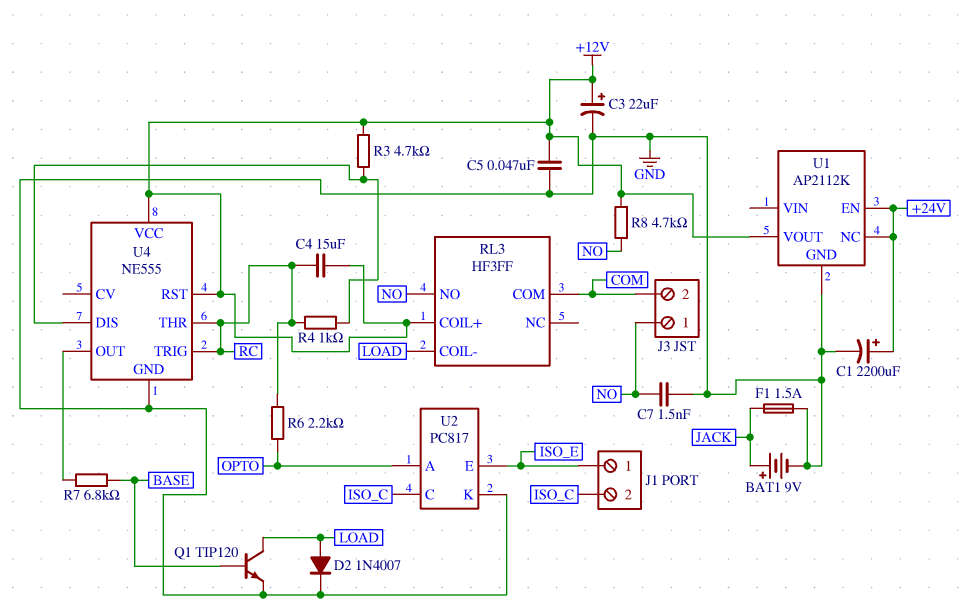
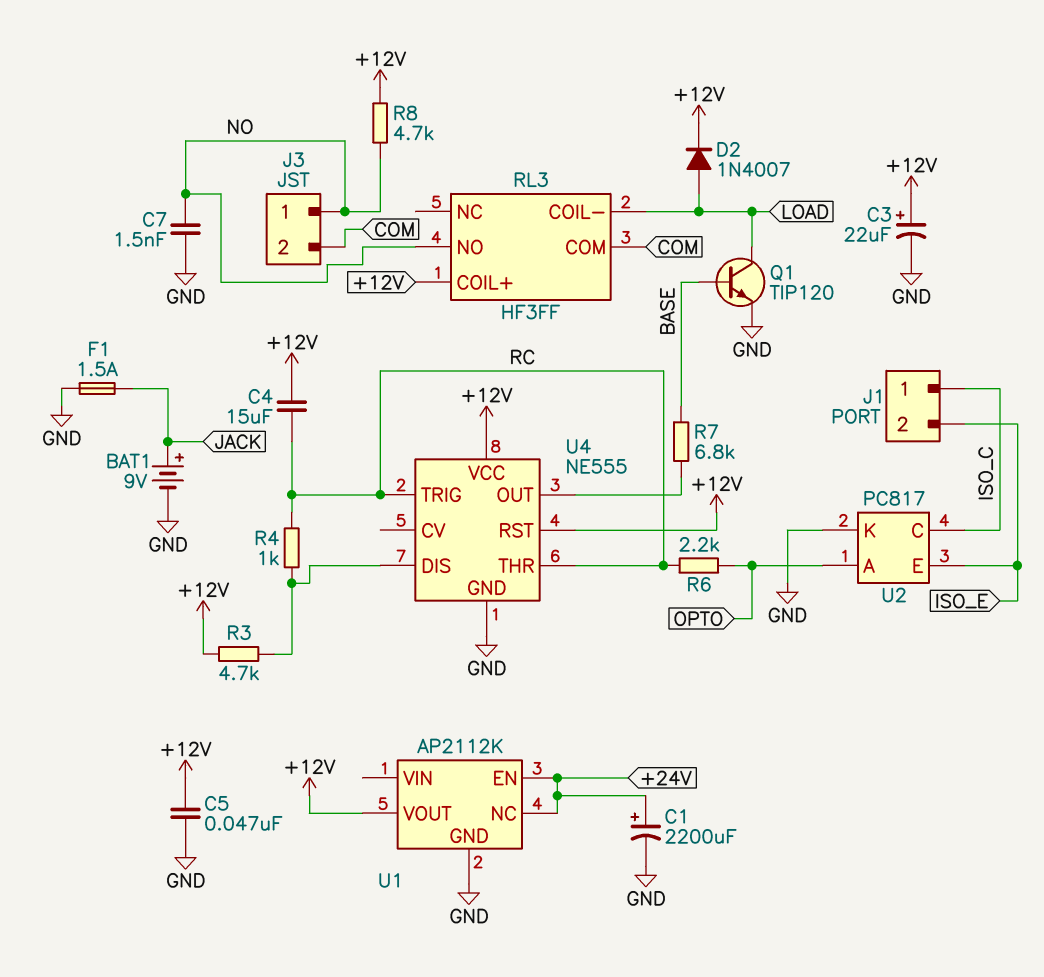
D2: diode 1N4007 (A LOAD, K GND) -> diode 1N4007 (A LOAD, K +12V)
J1 pin 1: ISO_E -> ISO_C
J1 pin 2: ISO_C -> ISO_E

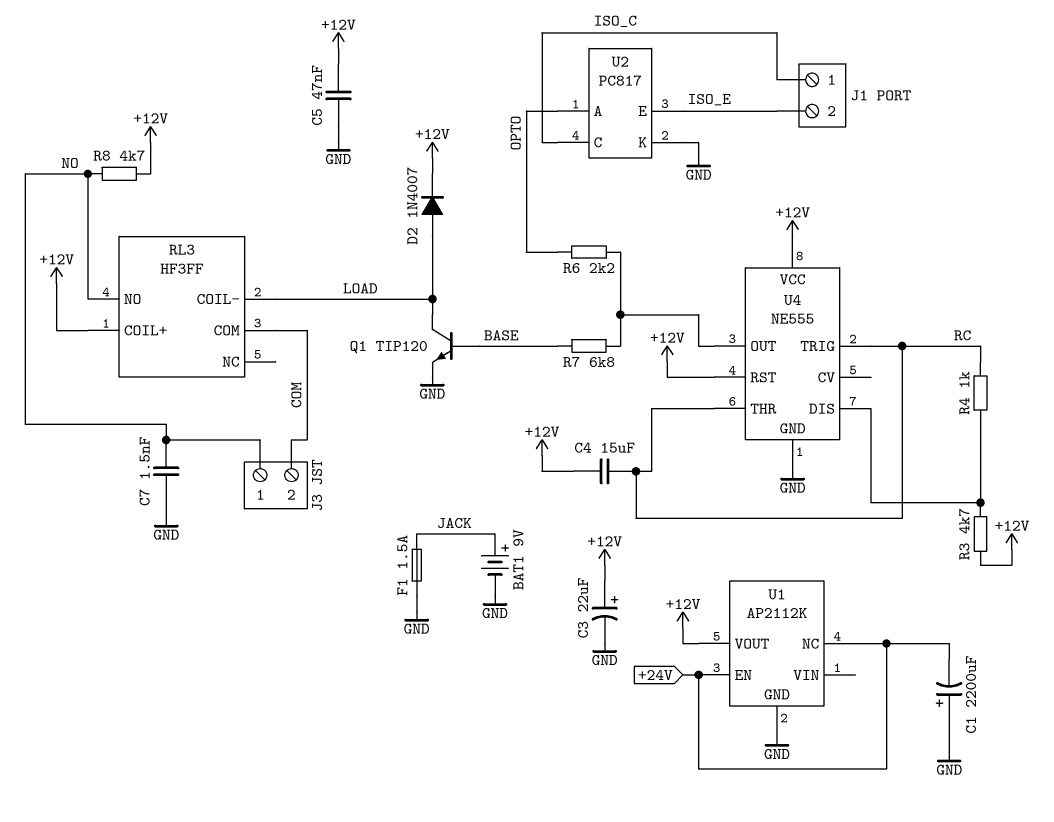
C1: 2200uF (plus +24V, minus GND) -> 2200uF (plus GND, minus +24V)
R6: 2.2k (OPTO, RC) -> 2.2k (OPTO, U4/OUT)

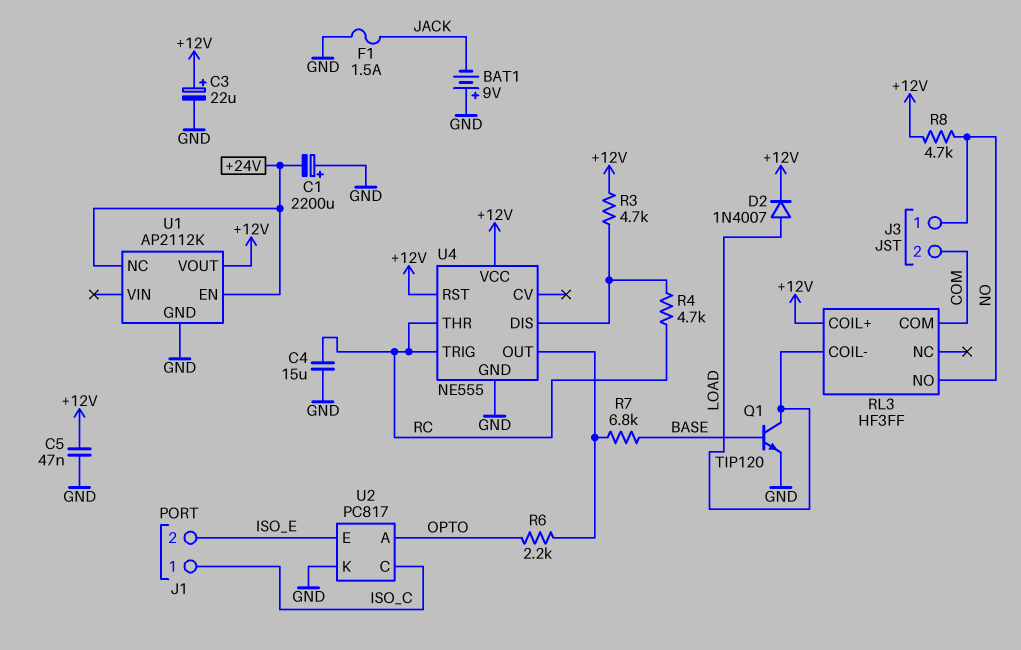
BAT1: 9V (plus JACK, minus GND) -> 9V (plus GND, minus JACK)
C4: 15uF (+12V, RC) -> 15uF (GND, RC)
C7: 1.5nF (GND, NO) -> none
R4: 1k (RC, U4/DIS) -> 4.7k (RC, U4/DIS)

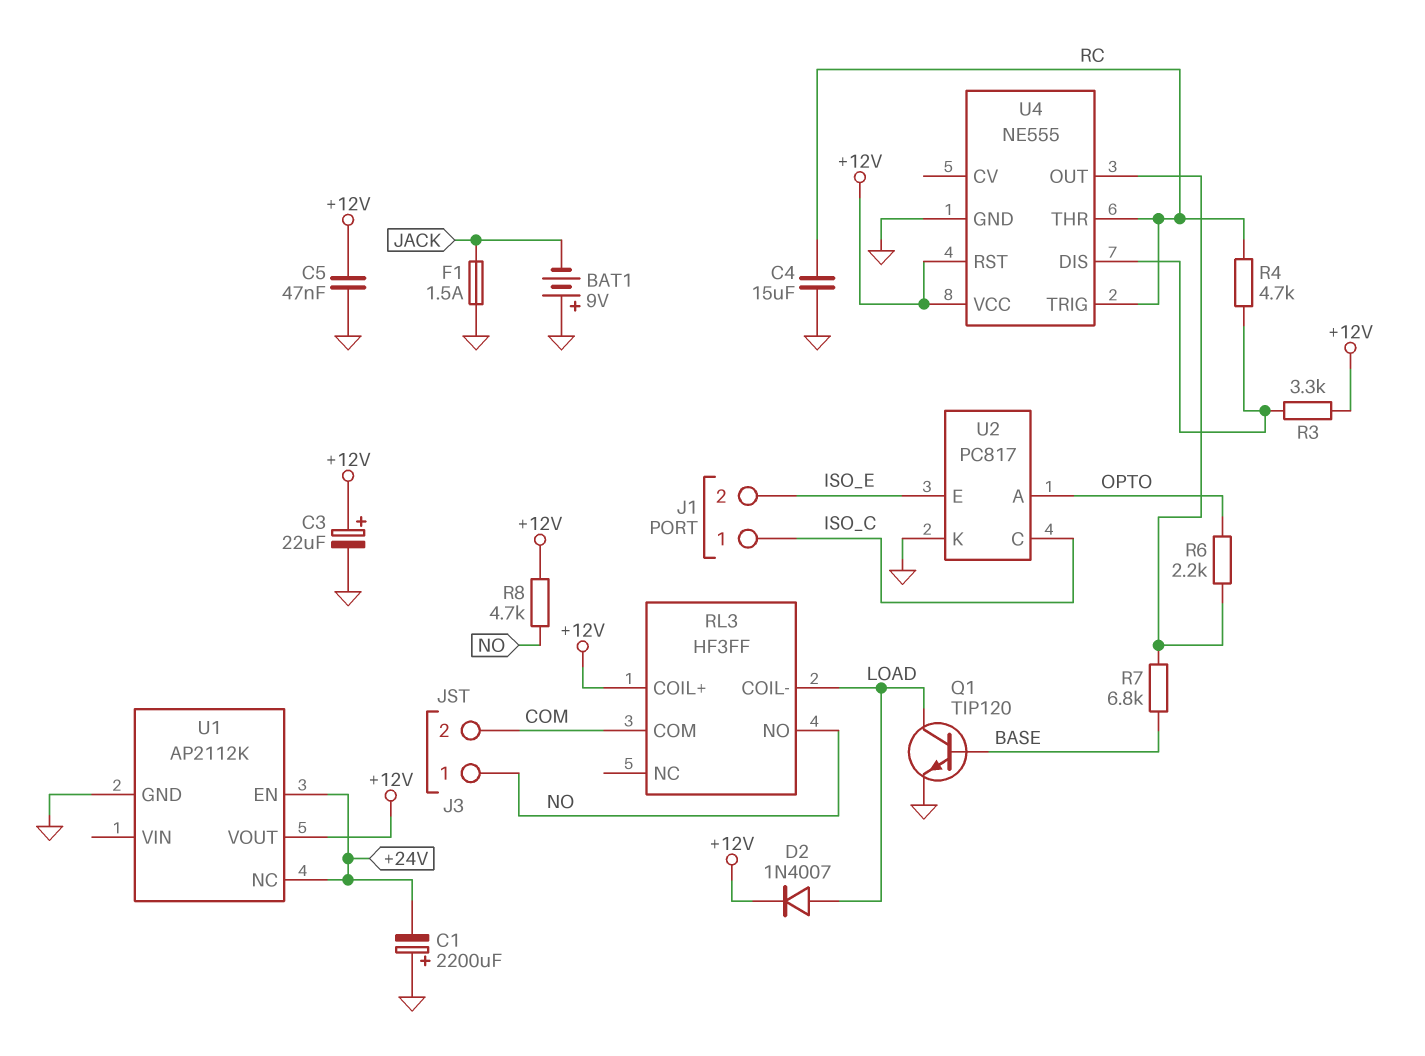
R3: 4.7k (+12V, U4/DIS) -> 3.3k (+12V, U4/DIS)

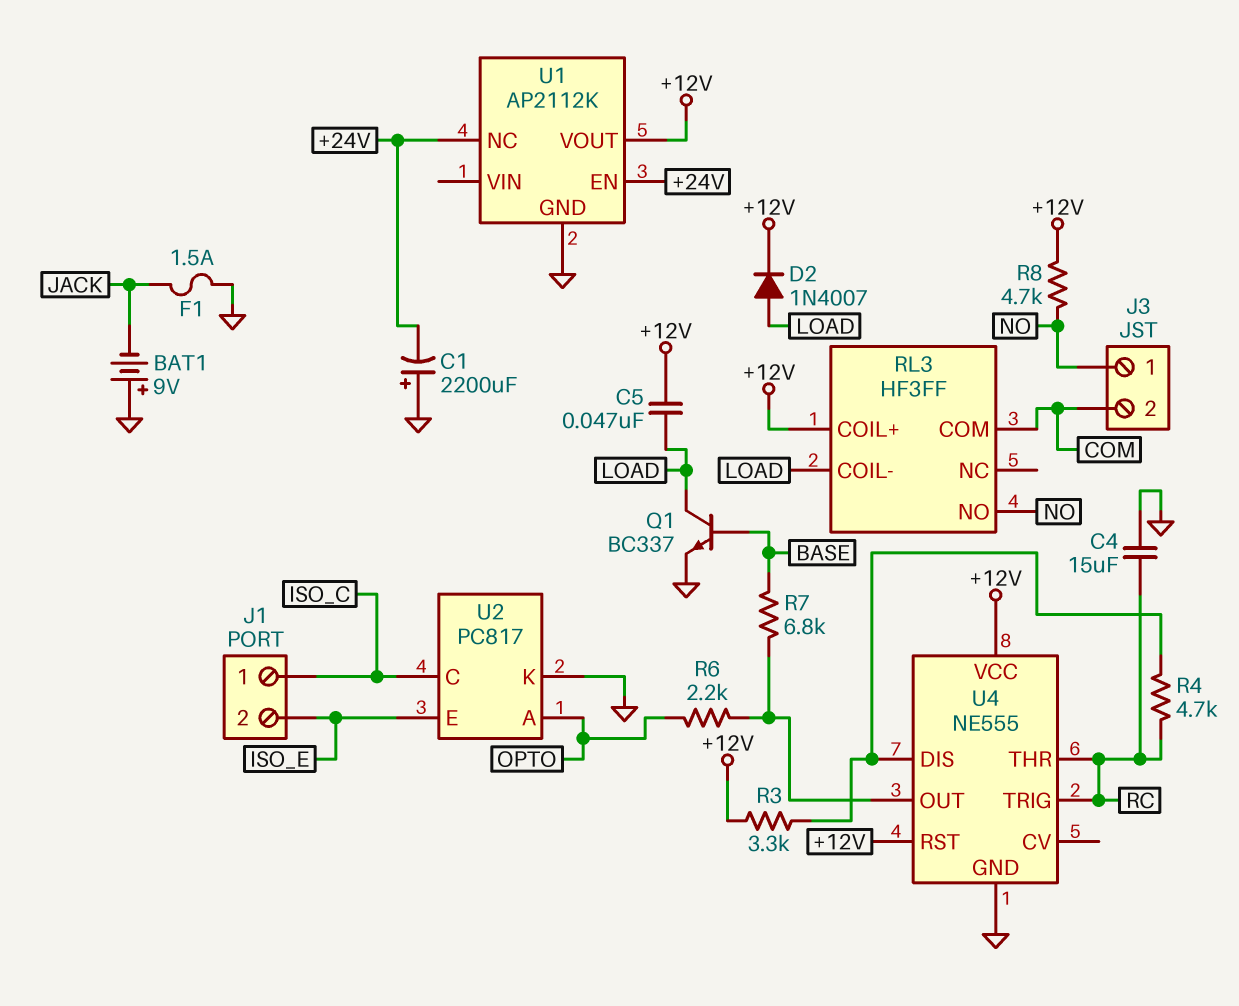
C3: 22uF (plus +12V, minus GND) -> none
C5: 47nF (+12V, GND) -> 47nF (+12V, LOAD)
Q1: NPN TIP120 (B BASE, C LOAD, E GND) -> NPN BC337 (B BASE, C LOAD, E GND)

